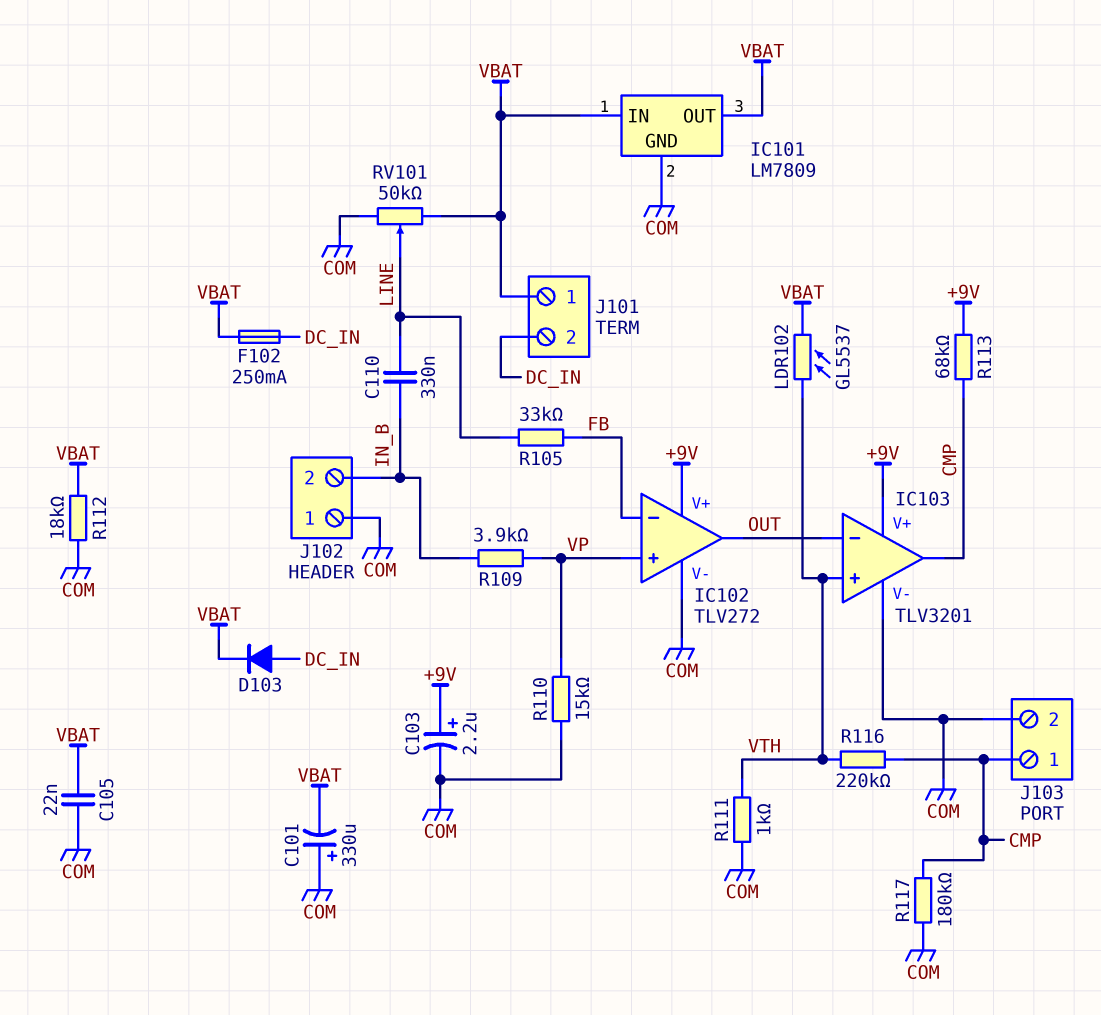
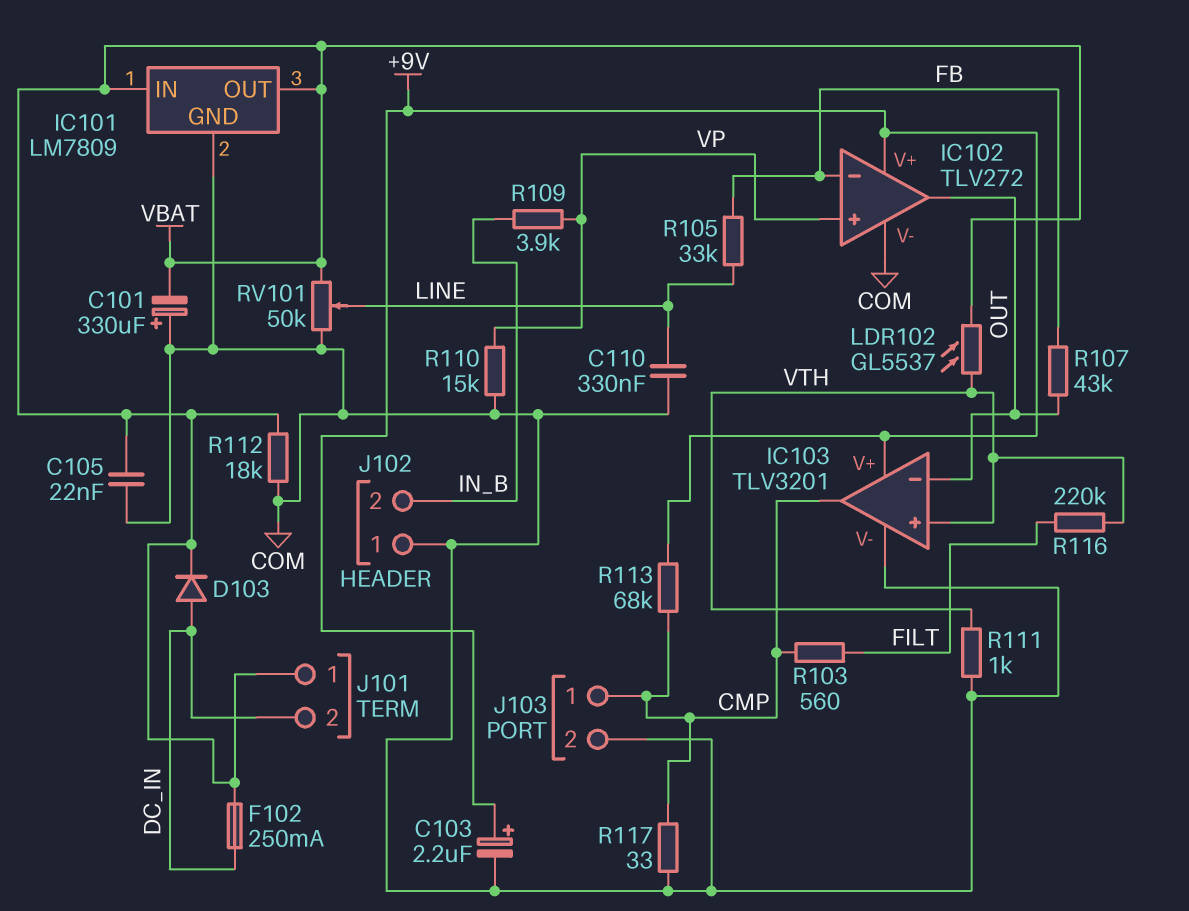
C110: 330nF (IN_B, LINE) -> 330nF (COM, LINE)
R103: none -> 560 (CMP, FILT)
R107: none -> 43k (FB, OUT)
R116: 220k (CMP, VTH) -> 220k (FILT, VTH)
R117: 180k (CMP, COM) -> 33 (CMP, COM)

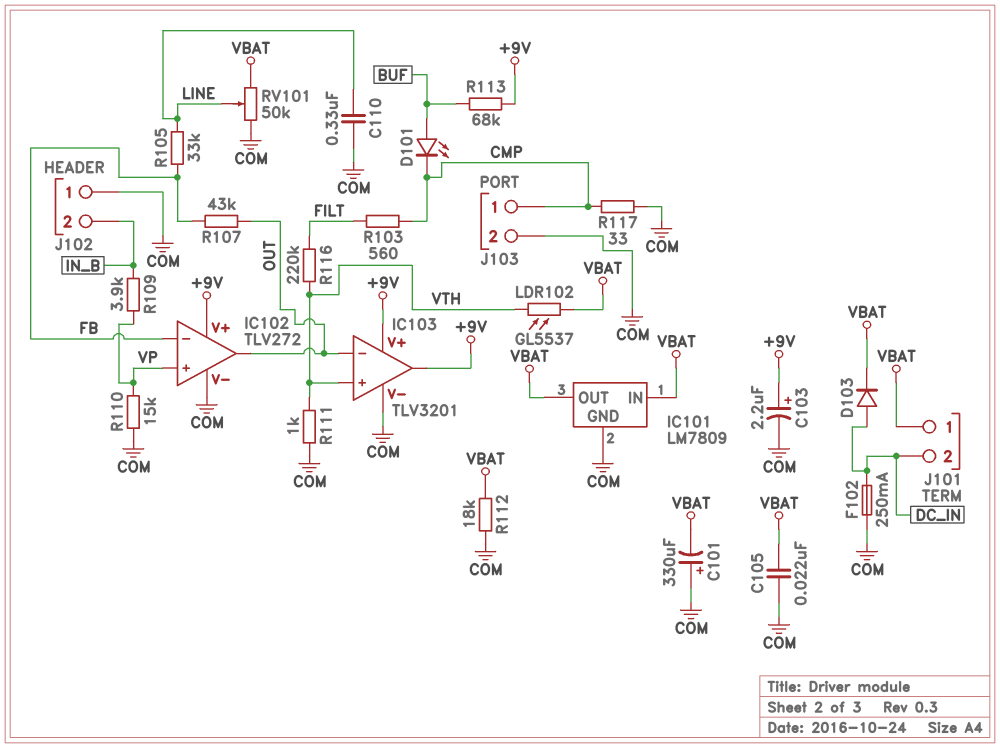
D101: none -> LED (A BUF, K CMP)
F102: 250mA (DC_IN, VBAT) -> 250mA (COM, DC_IN)
IC103 pin out: CMP -> +9V
R113: 68k (+9V, CMP) -> 68k (+9V, BUF)

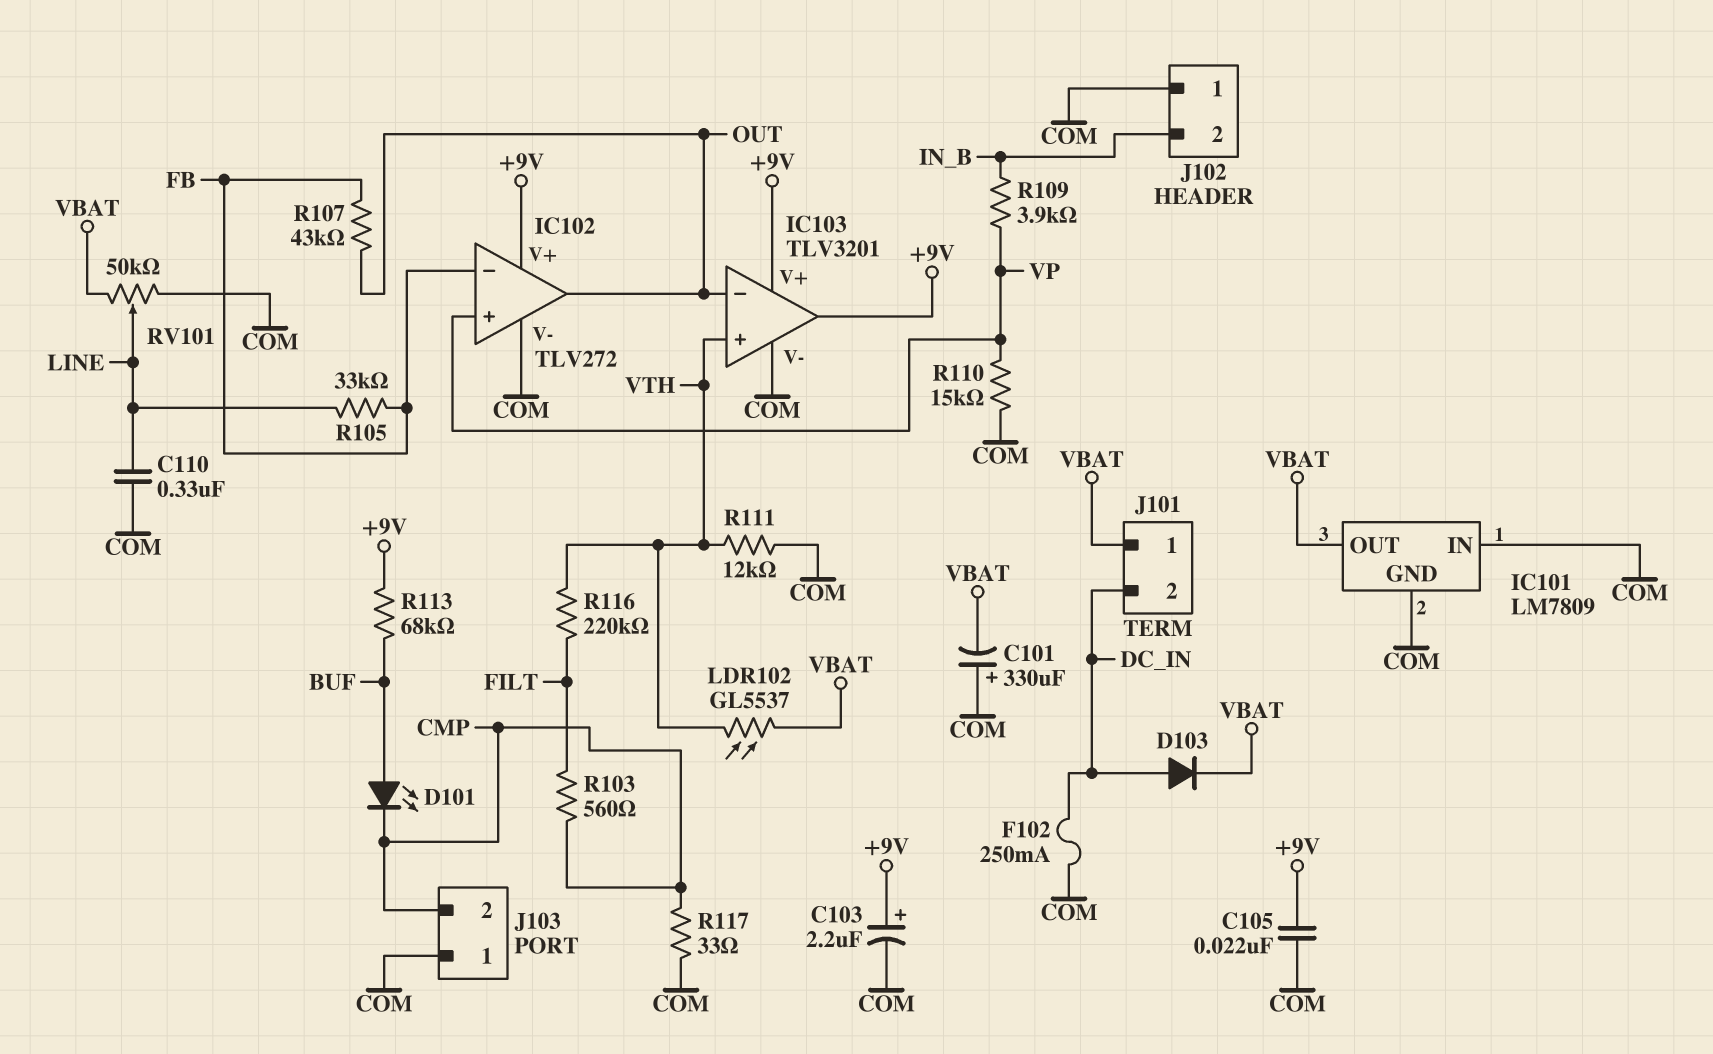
C105: 22nF (COM, VBAT) -> 22nF (+9V, COM)
IC101 pin IN: VBAT -> COM
J103 pin 1: CMP -> COM
J103 pin 2: COM -> CMP
R111: 1k (COM, VTH) -> 12k (COM, VTH)
R112: 18k (COM, VBAT) -> none

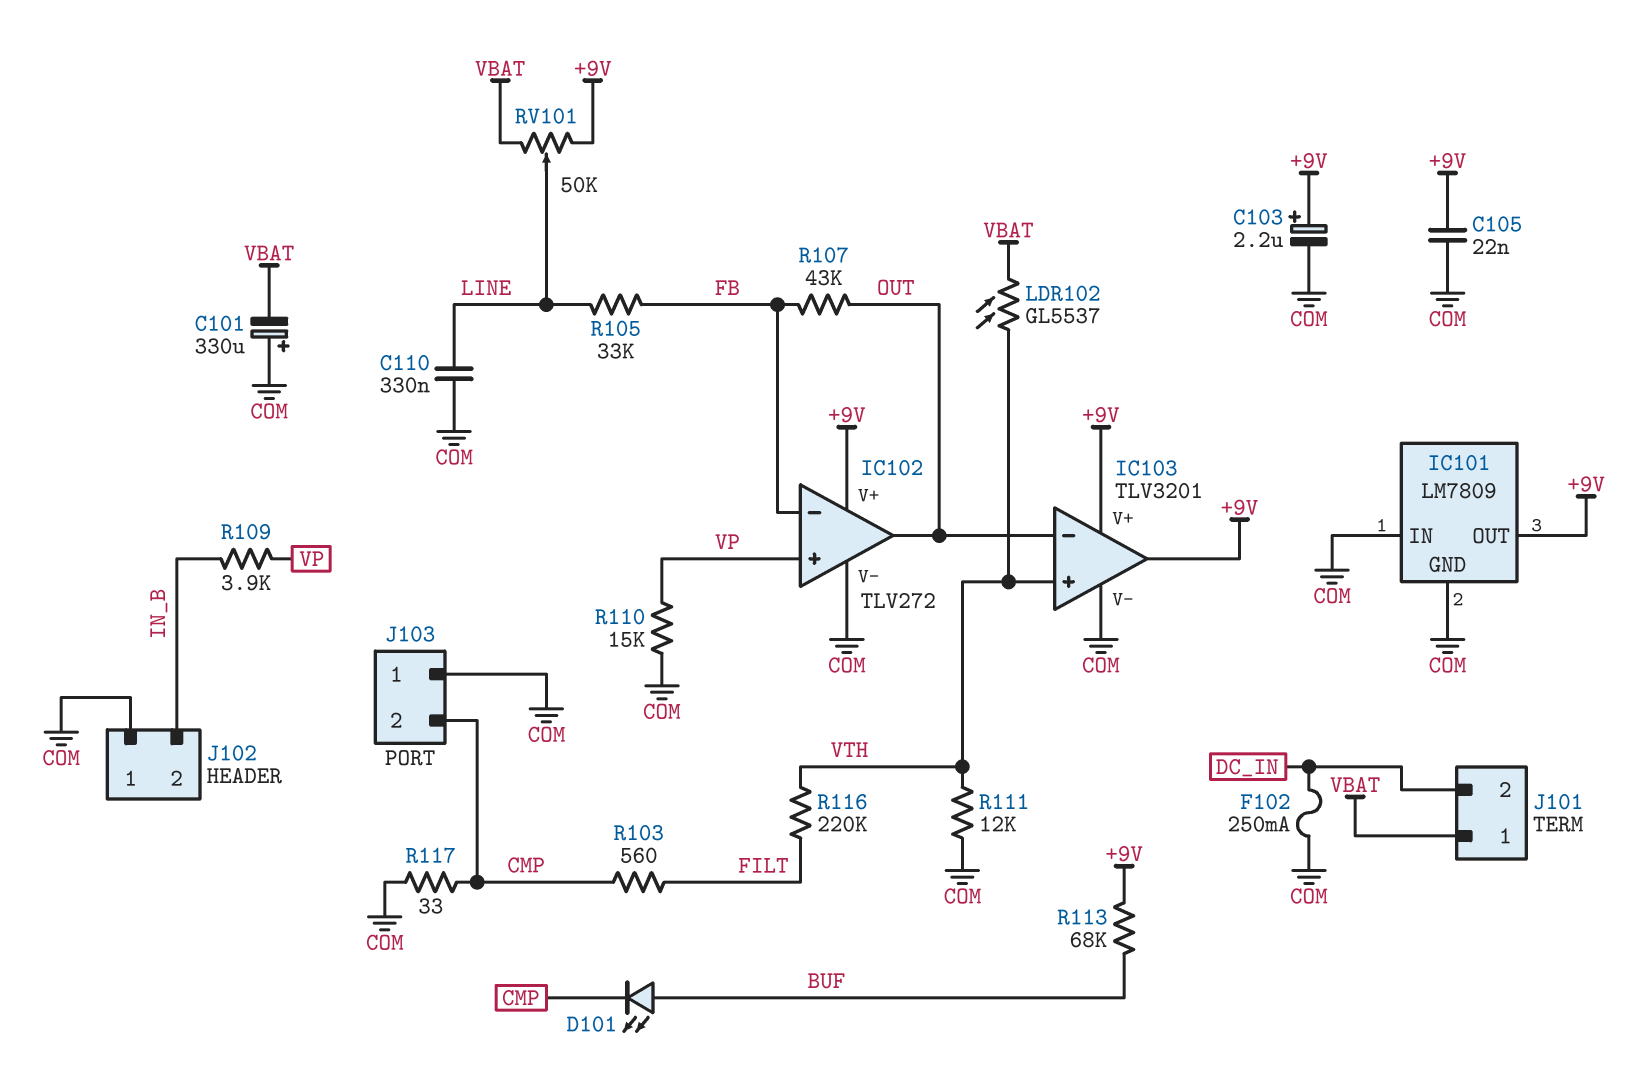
D103: diode (A DC_IN, K VBAT) -> none
IC101 pin OUT: VBAT -> +9V
RV101: 50k (COM, VBAT, wiper LINE) -> 50k (+9V, VBAT, wiper LINE)

